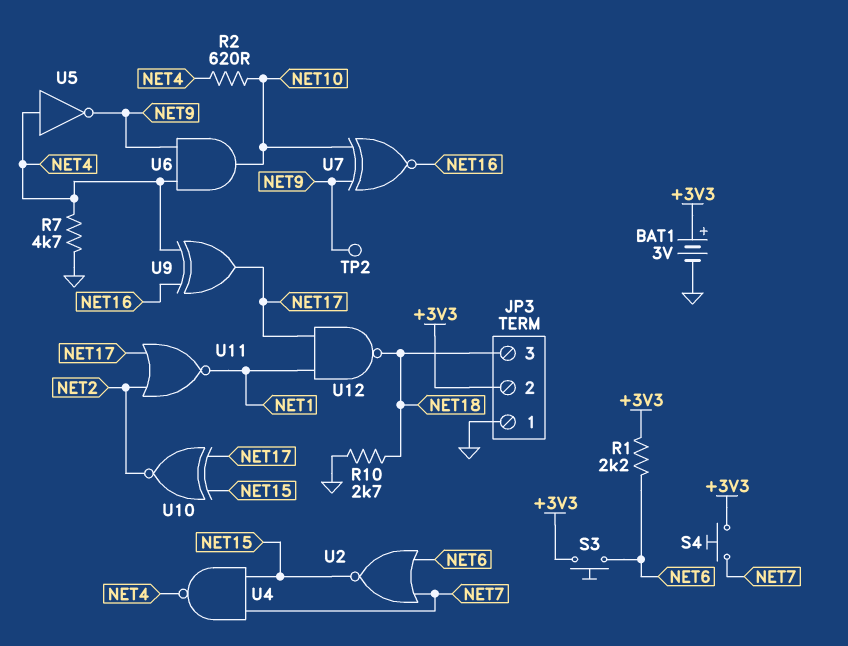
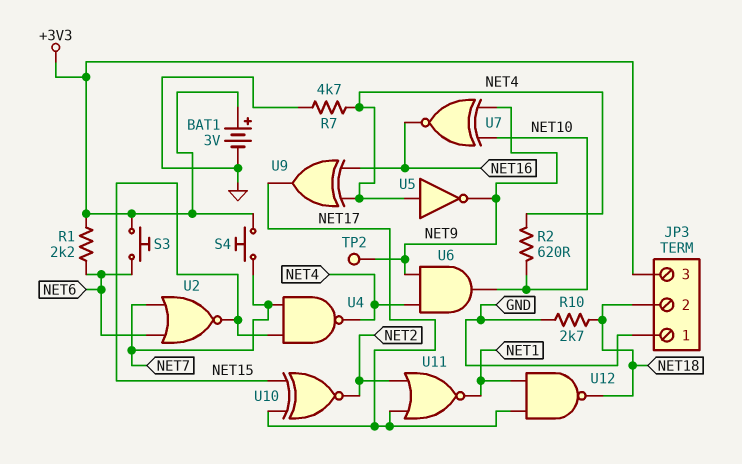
JP3 pin 2: +3V3 -> NET18
JP3 pin 3: NET18 -> +3V3

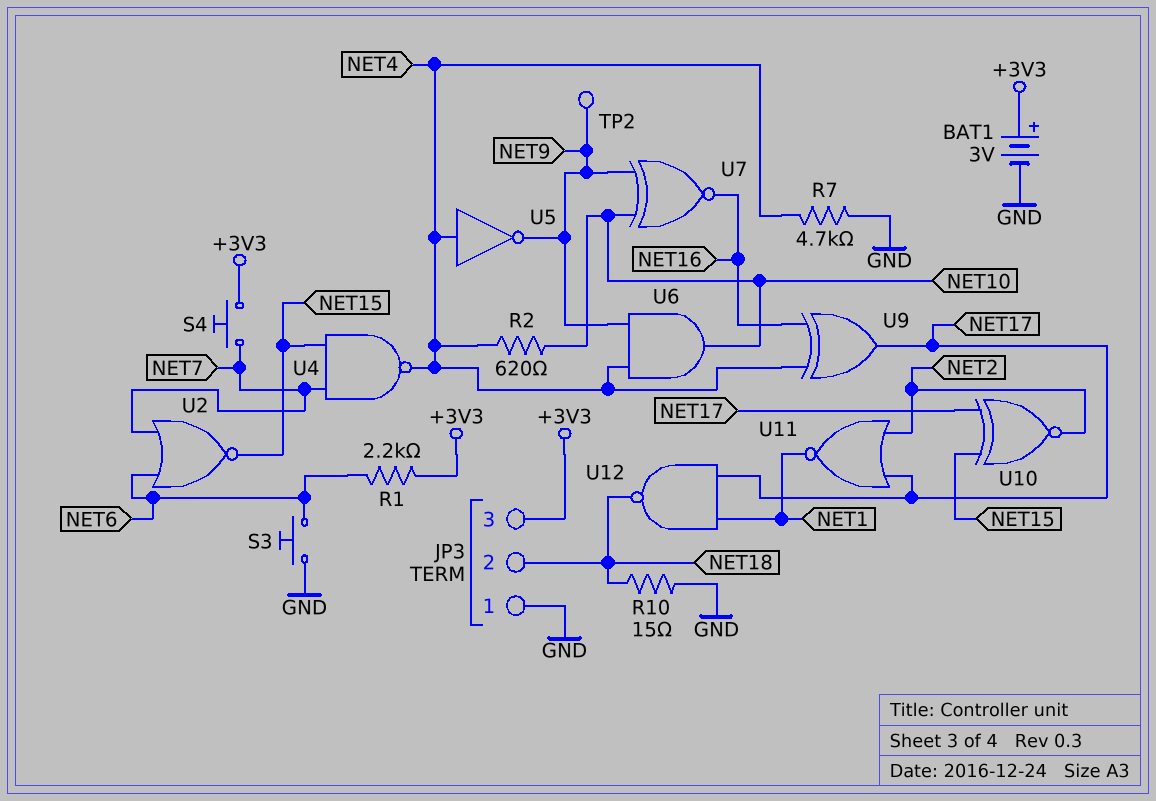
R10: 2.7k (GND, NET18) -> 15 (GND, NET18)
S3: button (+3V3, NET6) -> button (GND, NET6)

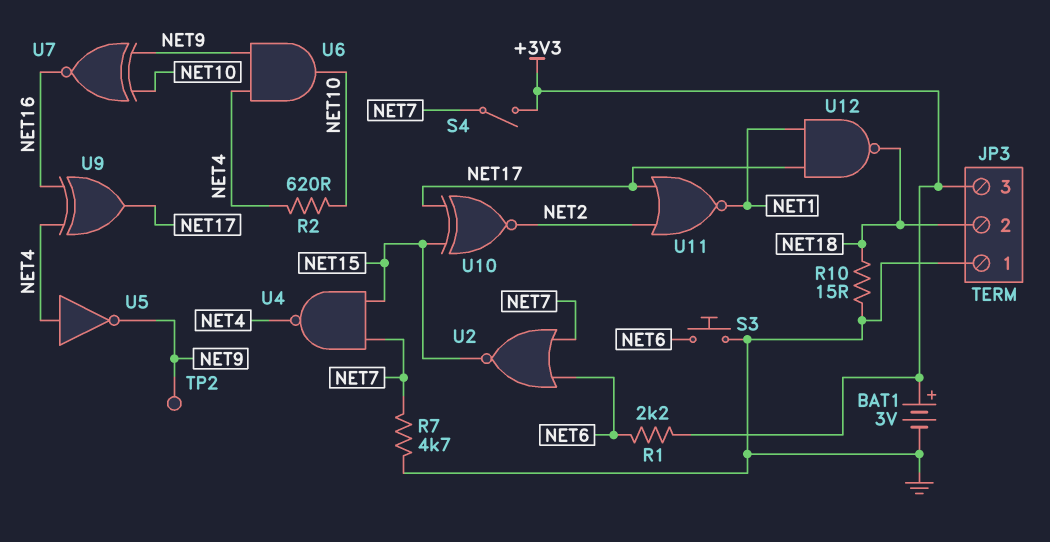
R7: 4.7k (GND, NET4) -> 4.7k (GND, NET7)
S4: button (+3V3, NET7) -> switch (+3V3, NET7)

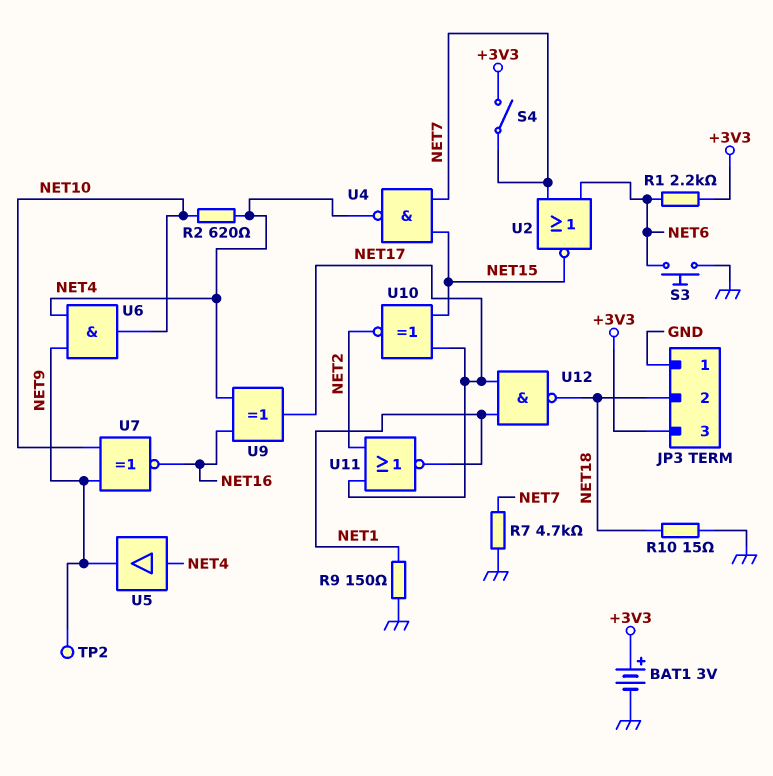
R9: none -> 150 (GND, NET1)
U5: NOT (in NET4, out NET9) -> buffer (in NET4, out NET9)

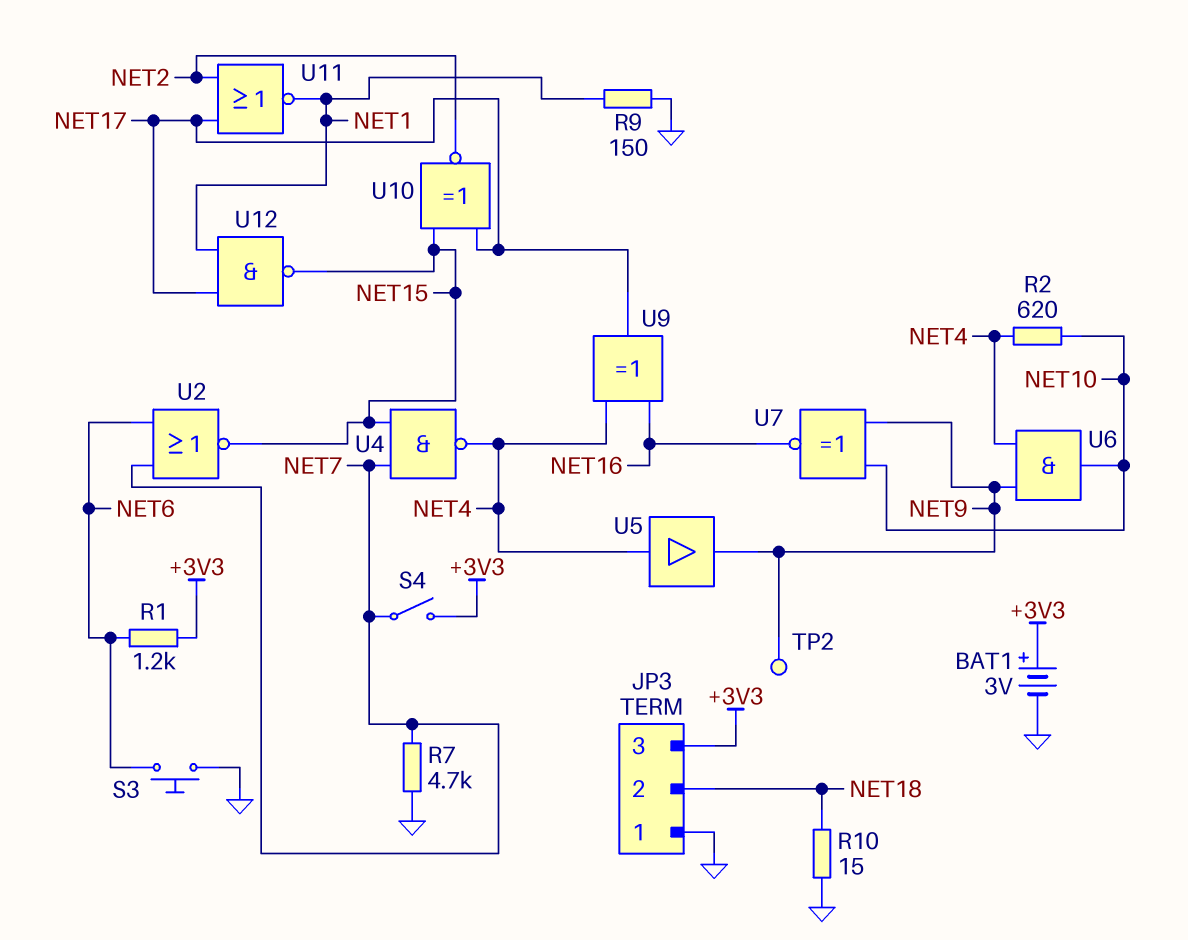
R1: 2.2k (+3V3, NET6) -> 1.2k (+3V3, NET6)
U12: NAND (in NET1, in NET17, out NET18) -> NAND (in NET1, in NET17, out NET15)

